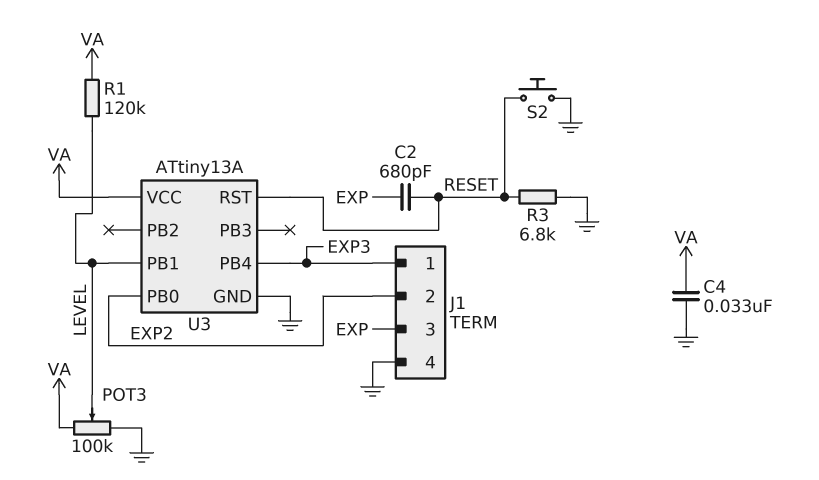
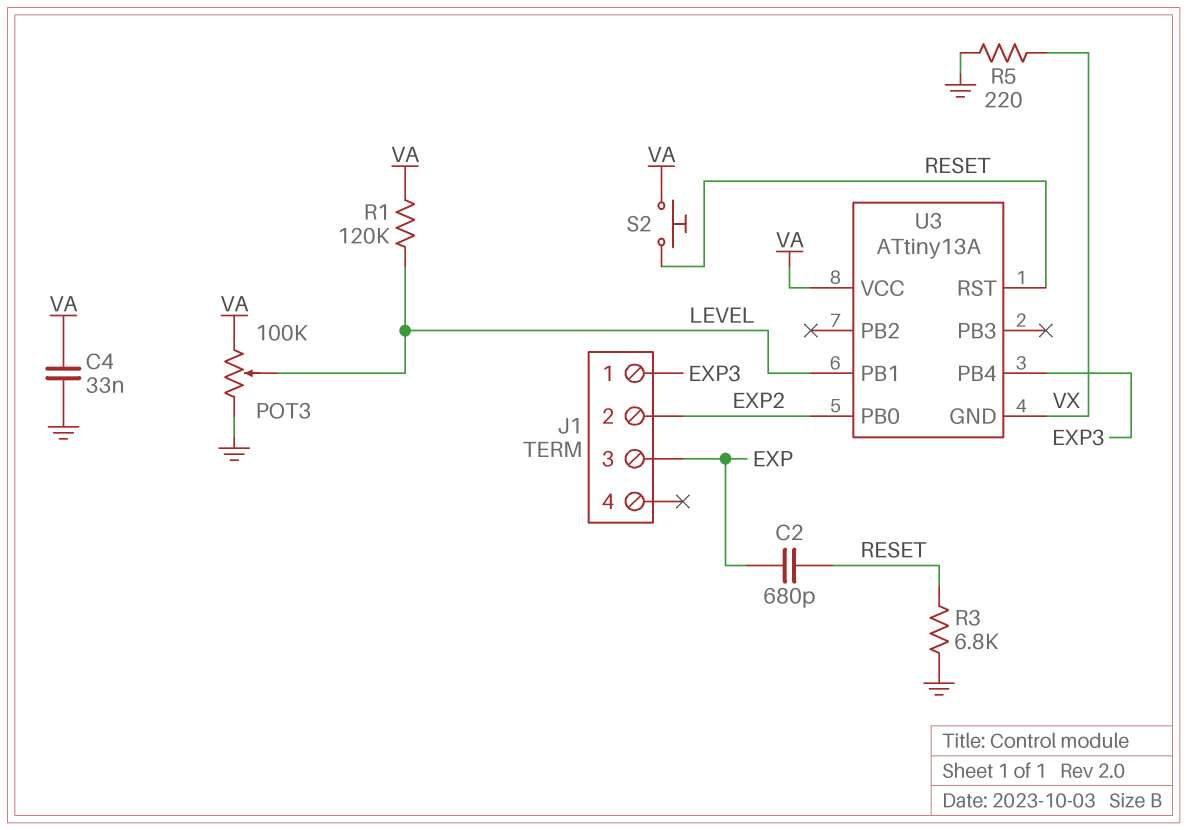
J1 pin 4: GND -> none
R5: none -> 220 (GND, VX)
S2: button (GND, RESET) -> button (RESET, VA)
U3 pin GND: GND -> VX

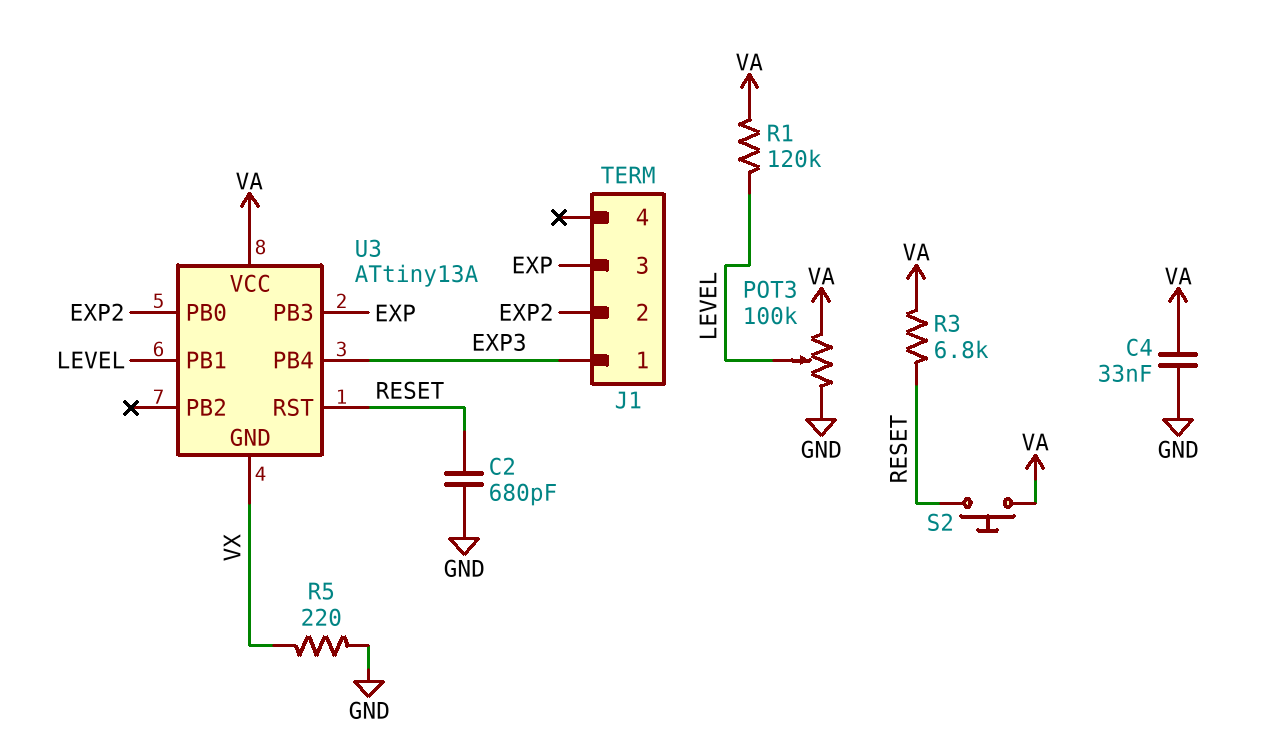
C2: 680pF (EXP, RESET) -> 680pF (GND, RESET)
R3: 6.8k (GND, RESET) -> 6.8k (RESET, VA)
U3 pin PB3: none -> EXP

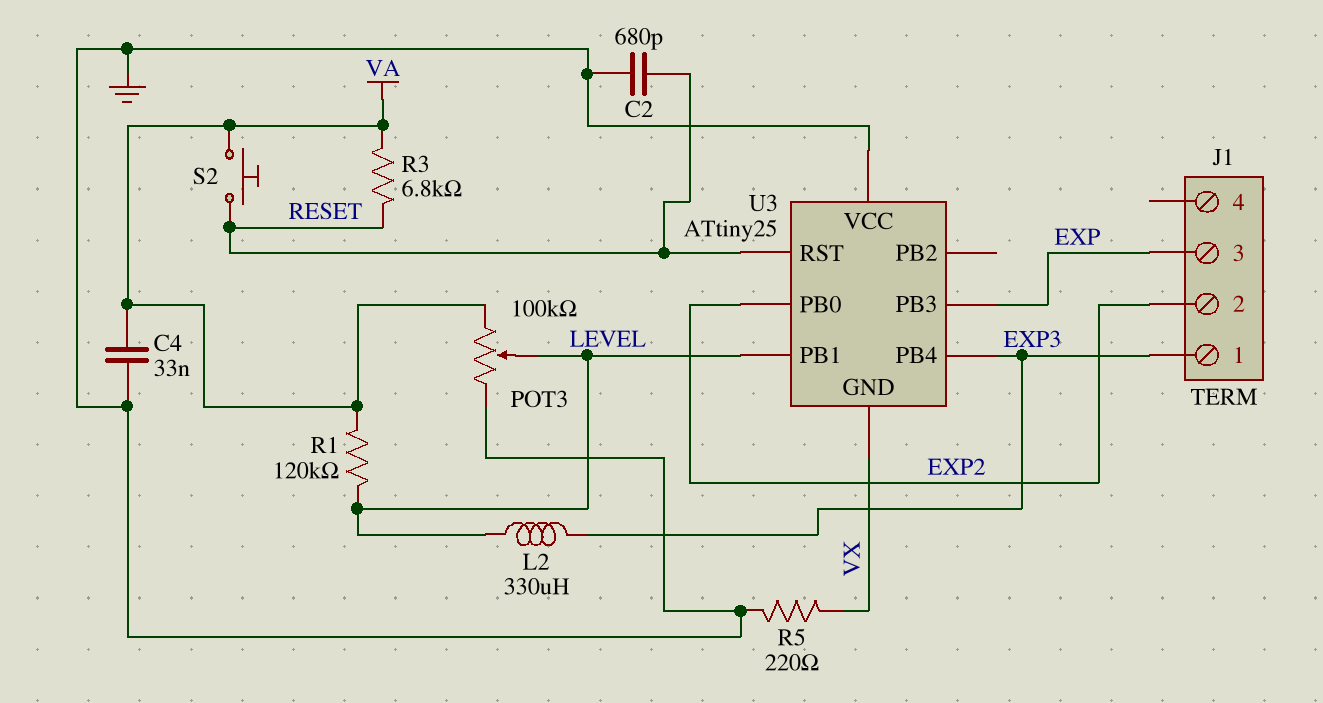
L2: none -> 330uH (EXP3, LEVEL)
U3: ATtiny13A -> ATtiny25
U3 pin VCC: VA -> GND

